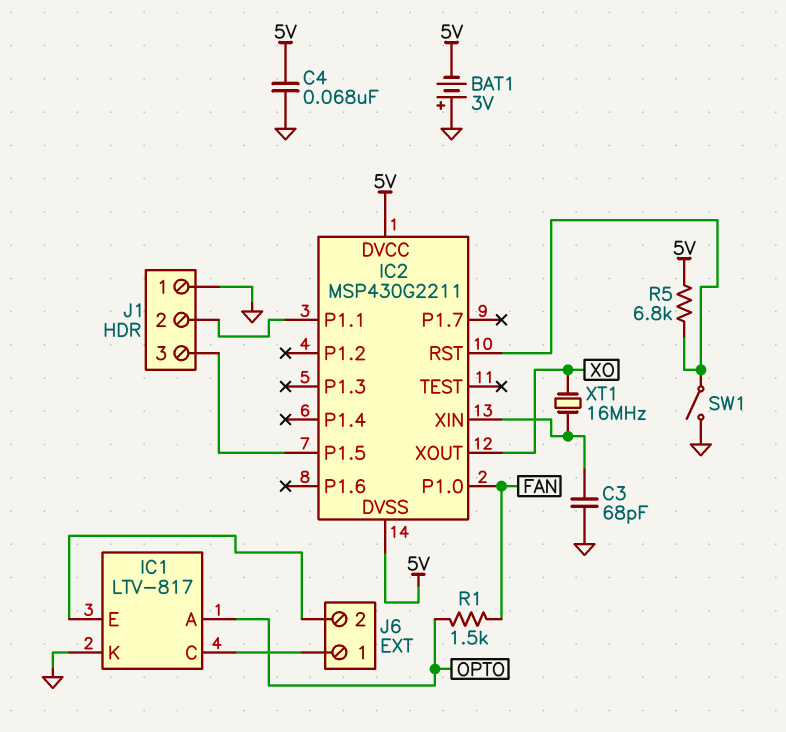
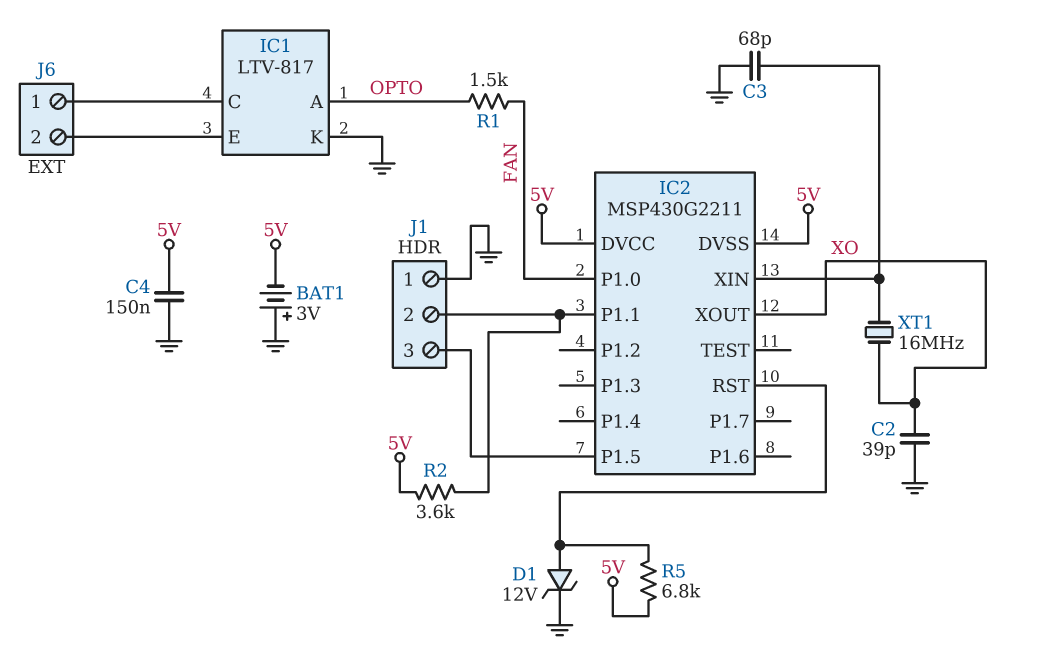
C2: none -> 39pF (GND, XO)
C4: 68nF (5V, GND) -> 150nF (5V, GND)
D1: none -> zener 12V (A IC2/RST, K GND)
R2: none -> 3.6k (5V, IC2/P1.1)
SW1: switch (GND, IC2/RST) -> none

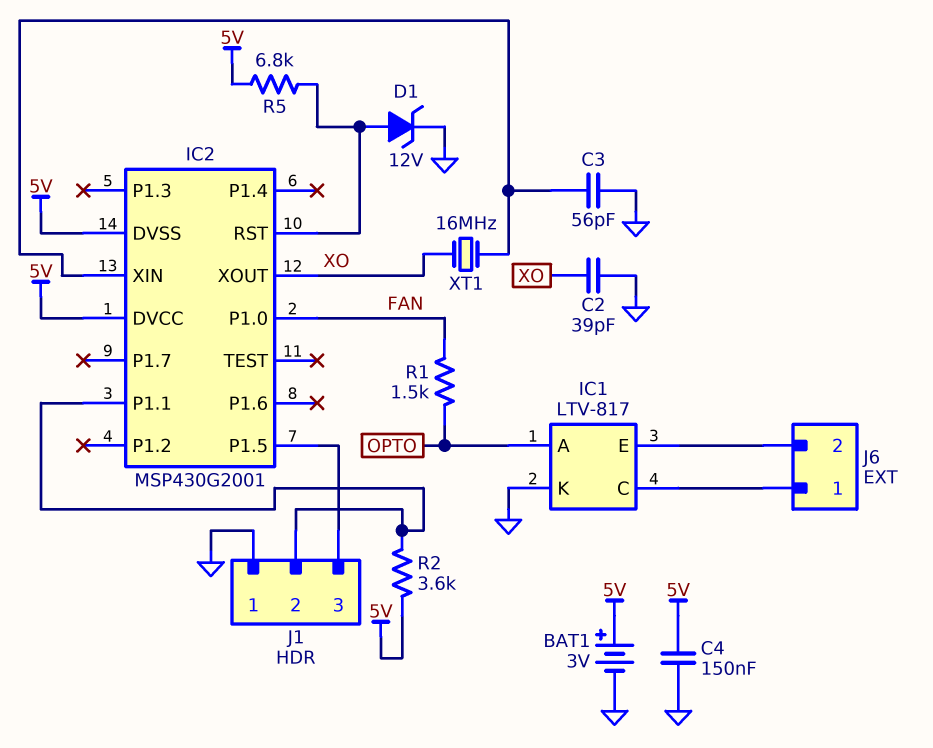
BAT1: 3V (plus GND, minus 5V) -> 3V (plus 5V, minus GND)
C3: 68pF (GND, IC2/XIN) -> 56pF (GND, IC2/XIN)
IC2: MSP430G2211 -> MSP430G2001

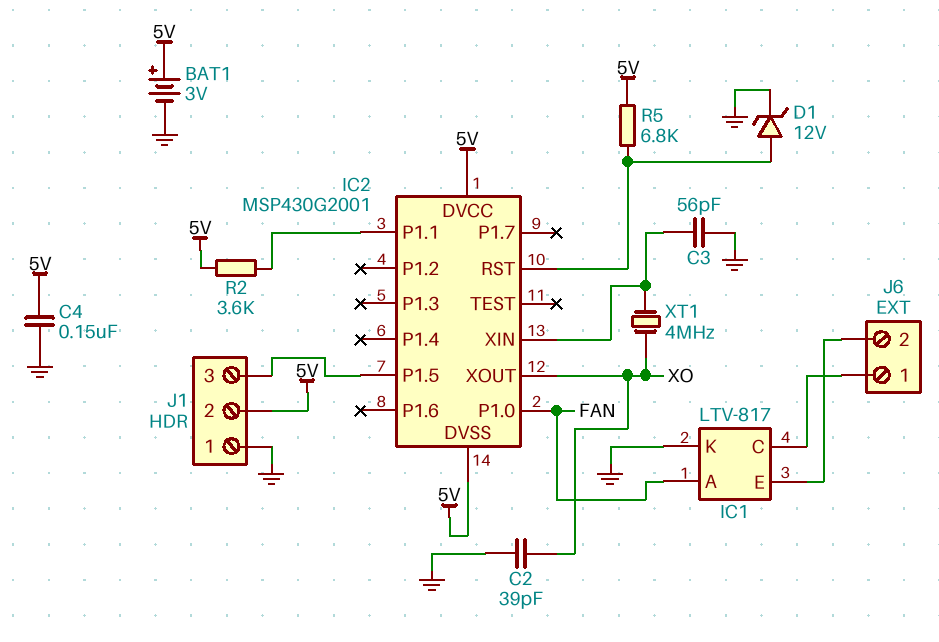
IC1 pin A: OPTO -> FAN
J1 pin 2: IC2/P1.1 -> 5V
R1: 1.5k (FAN, OPTO) -> none
XT1: 16MHz (IC2/XIN, XO) -> 4MHz (IC2/XIN, XO)

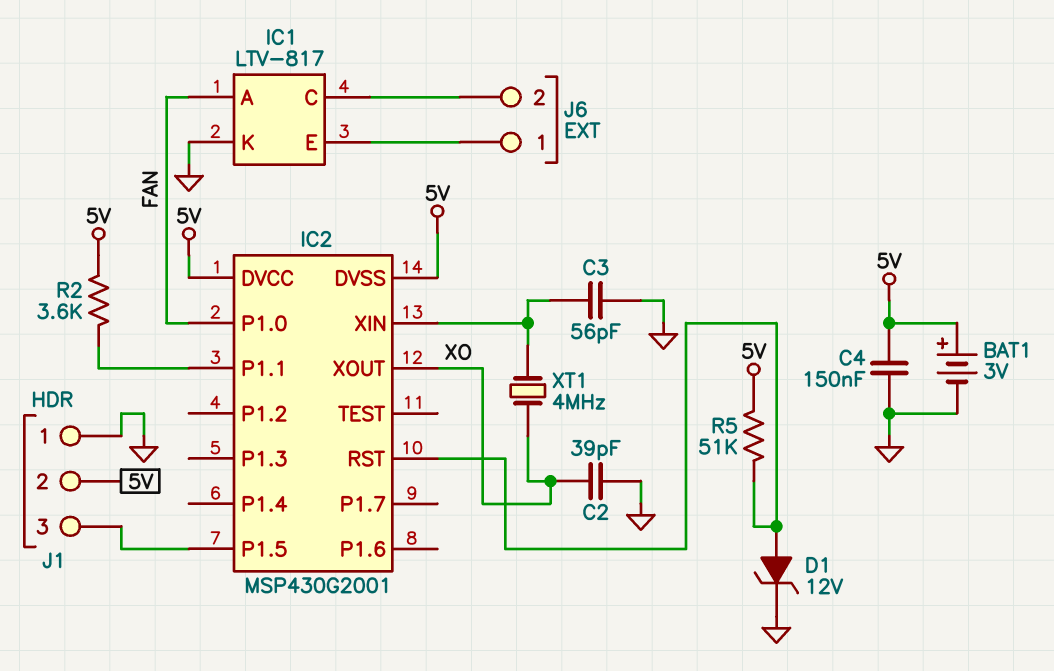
J6 pin 1: IC1/C -> IC1/E
J6 pin 2: IC1/E -> IC1/C
R5: 6.8k (5V, IC2/RST) -> 51k (5V, IC2/RST)

